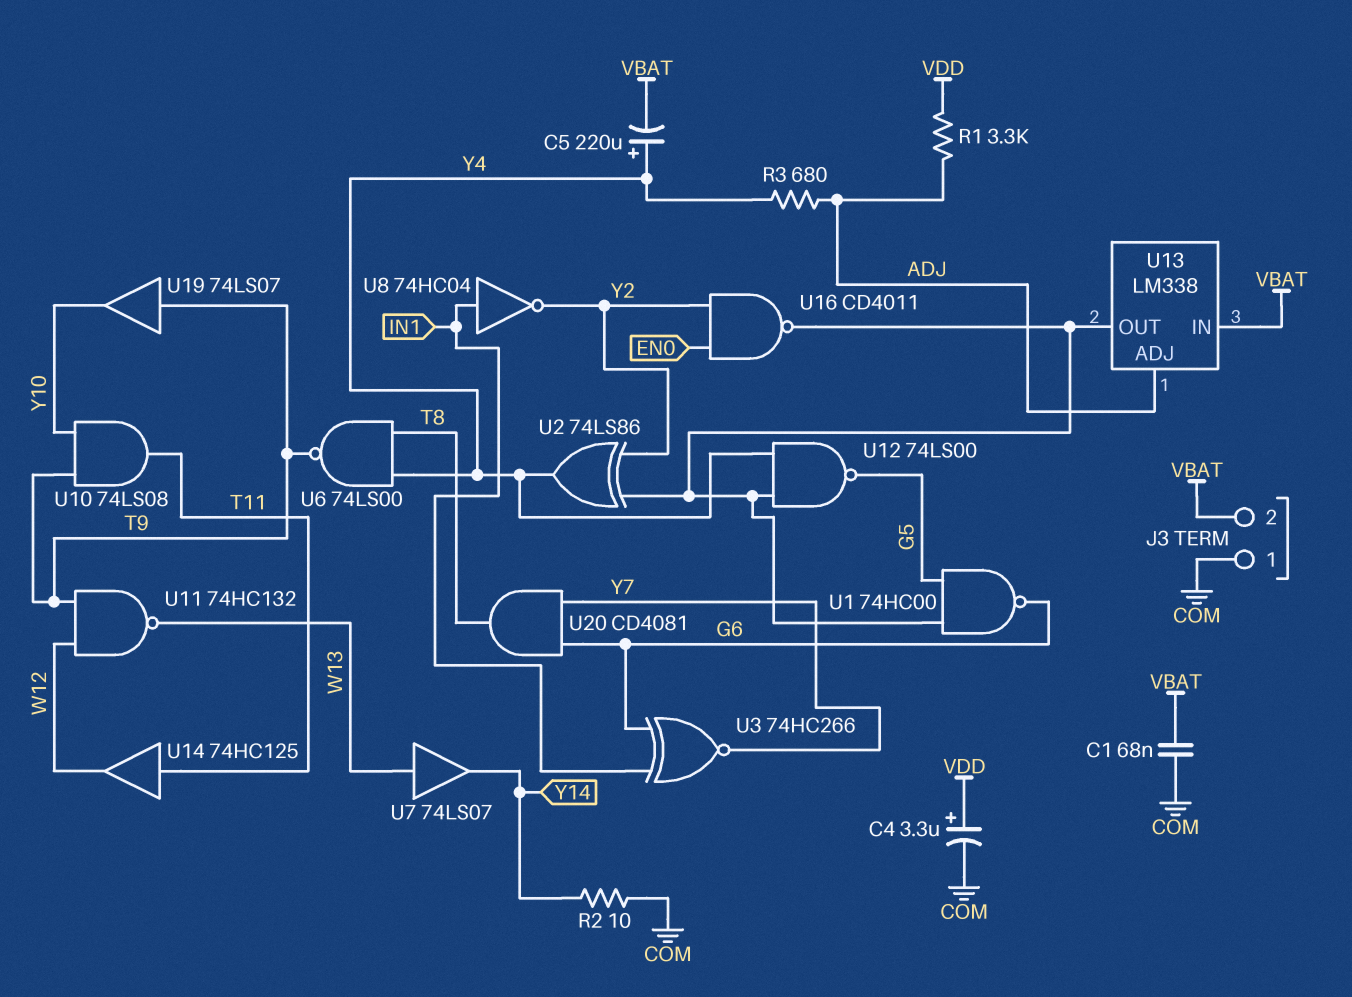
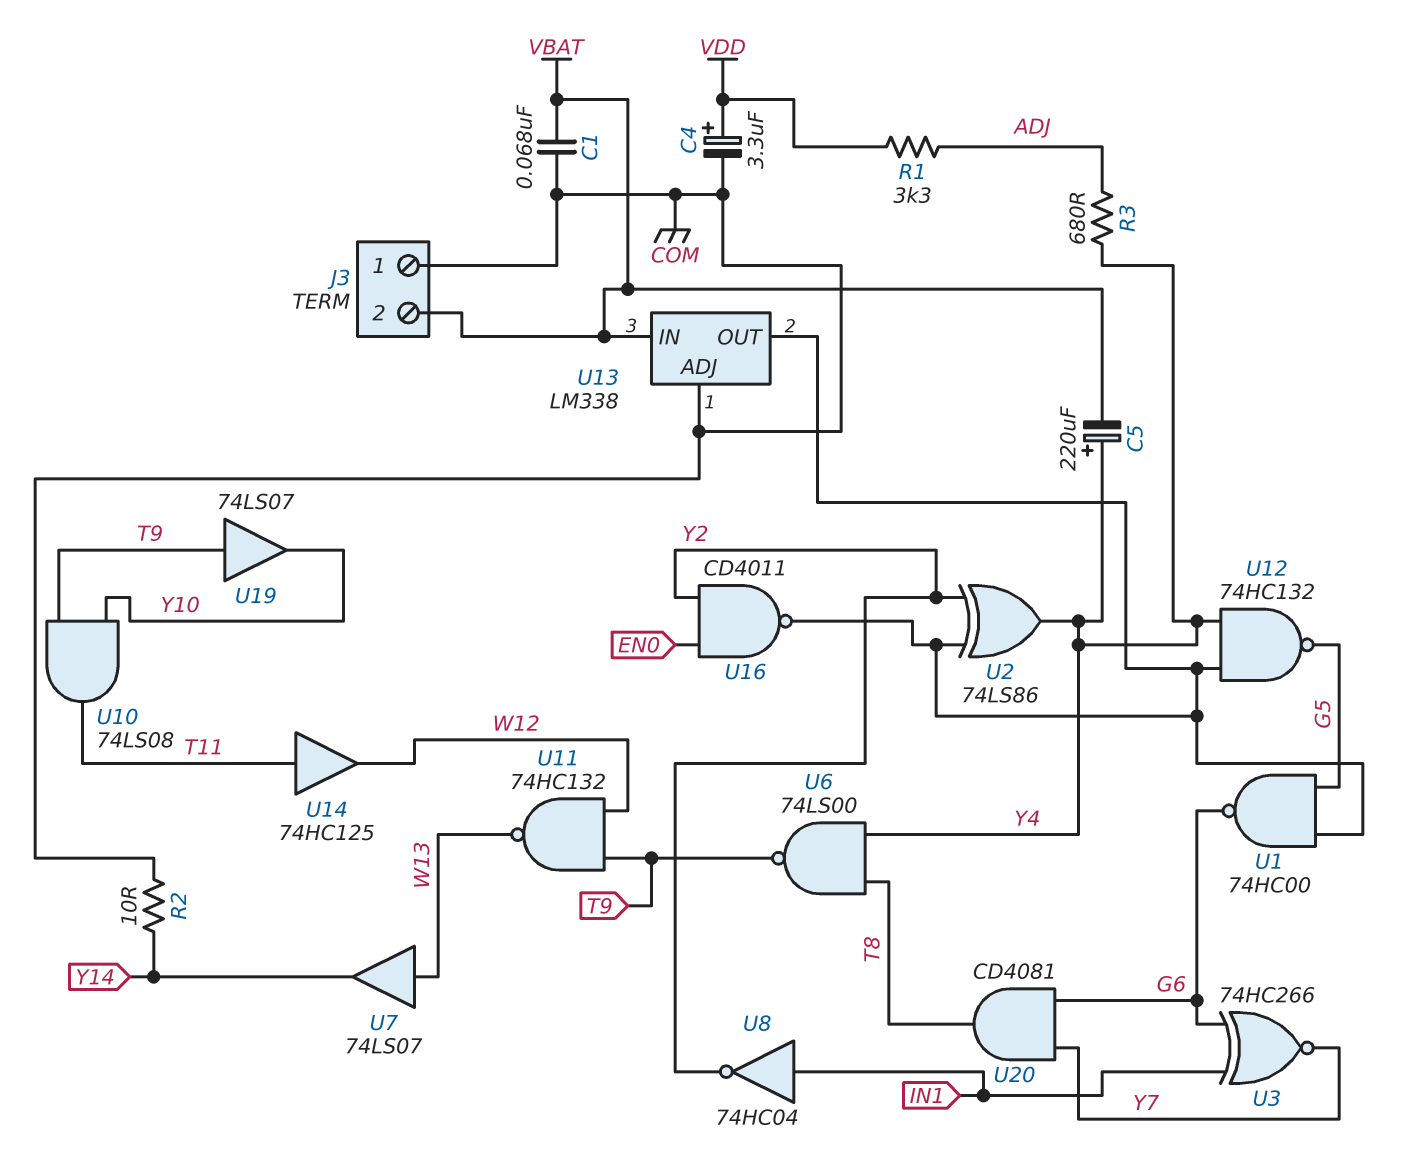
U12: NAND 74LS00 (in U13/OUT, in Y4, out G5) -> NAND 74HC132 (in U13/OUT, in Y4, out G5)
U13 pin ADJ: ADJ -> COM

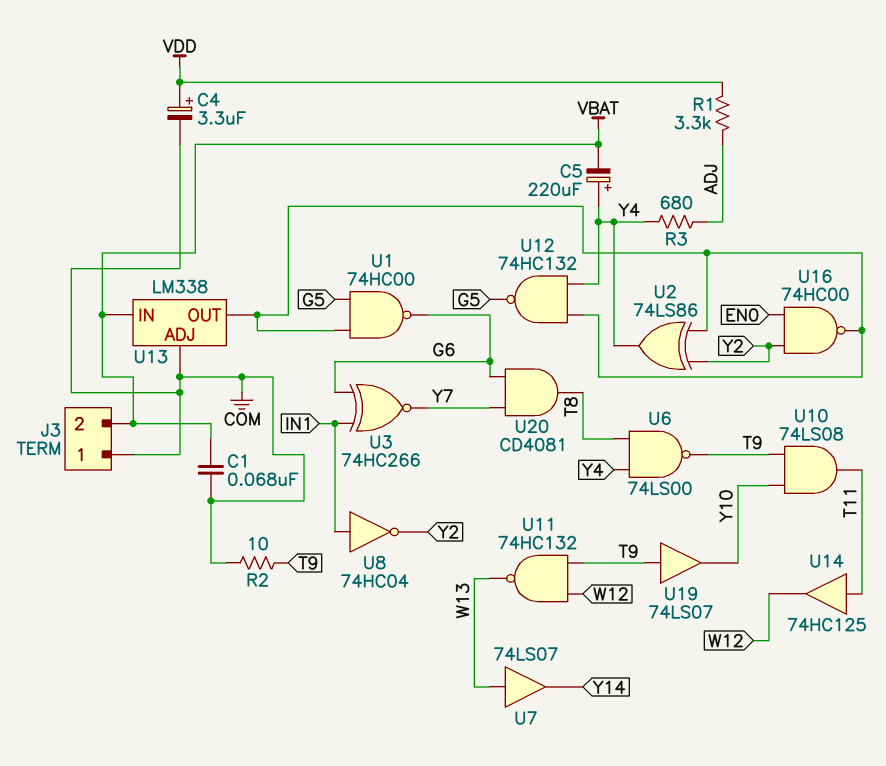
R2: 10 (COM, Y14) -> 10 (COM, T9)
U16: NAND CD4011 (in EN0, in Y2, out U13/OUT) -> NAND 74HC00 (in EN0, in Y2, out U13/OUT)

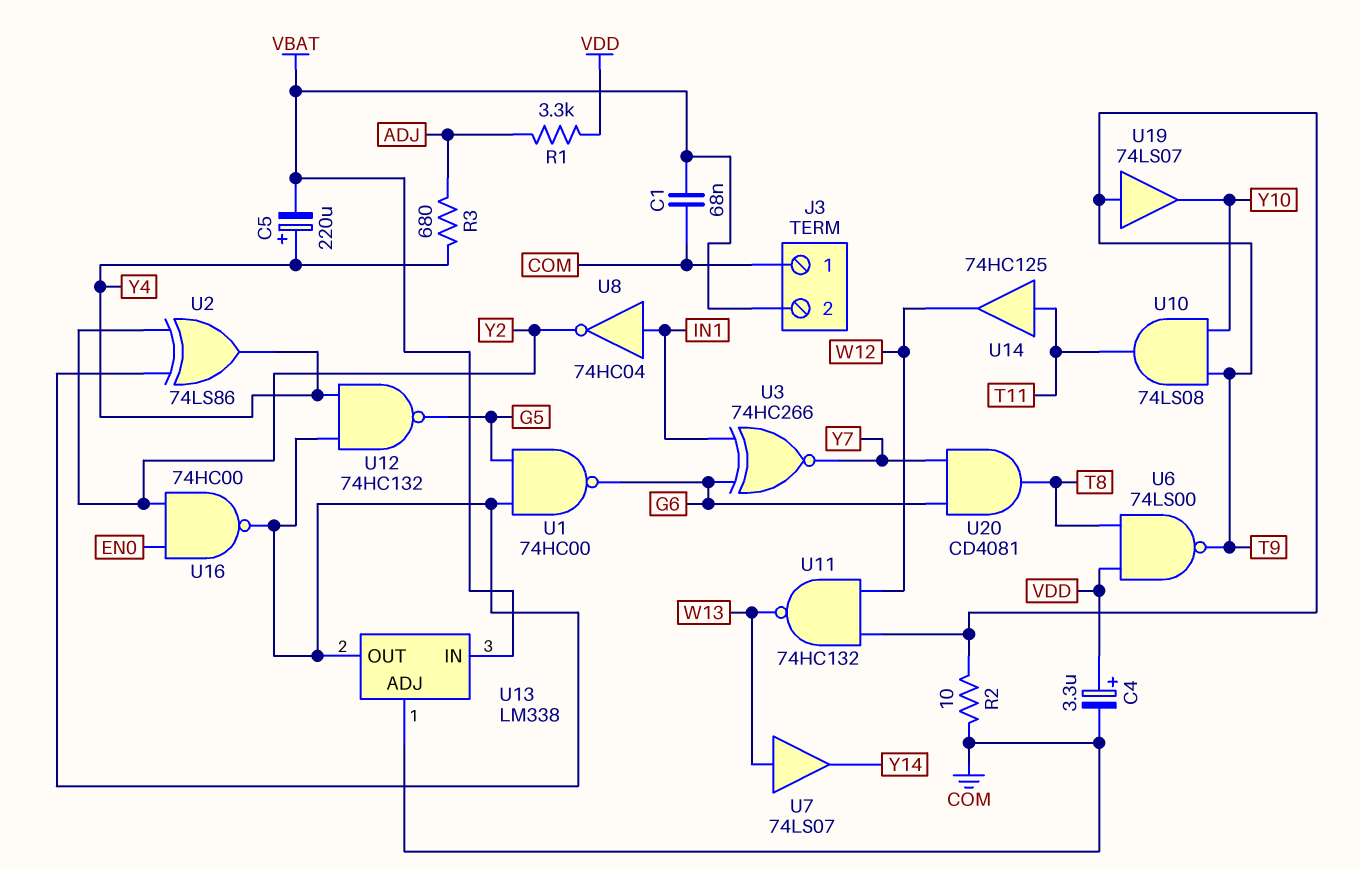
U6: NAND 74LS00 (in T8, in Y4, out T9) -> NAND 74LS00 (in T8, in VDD, out T9)

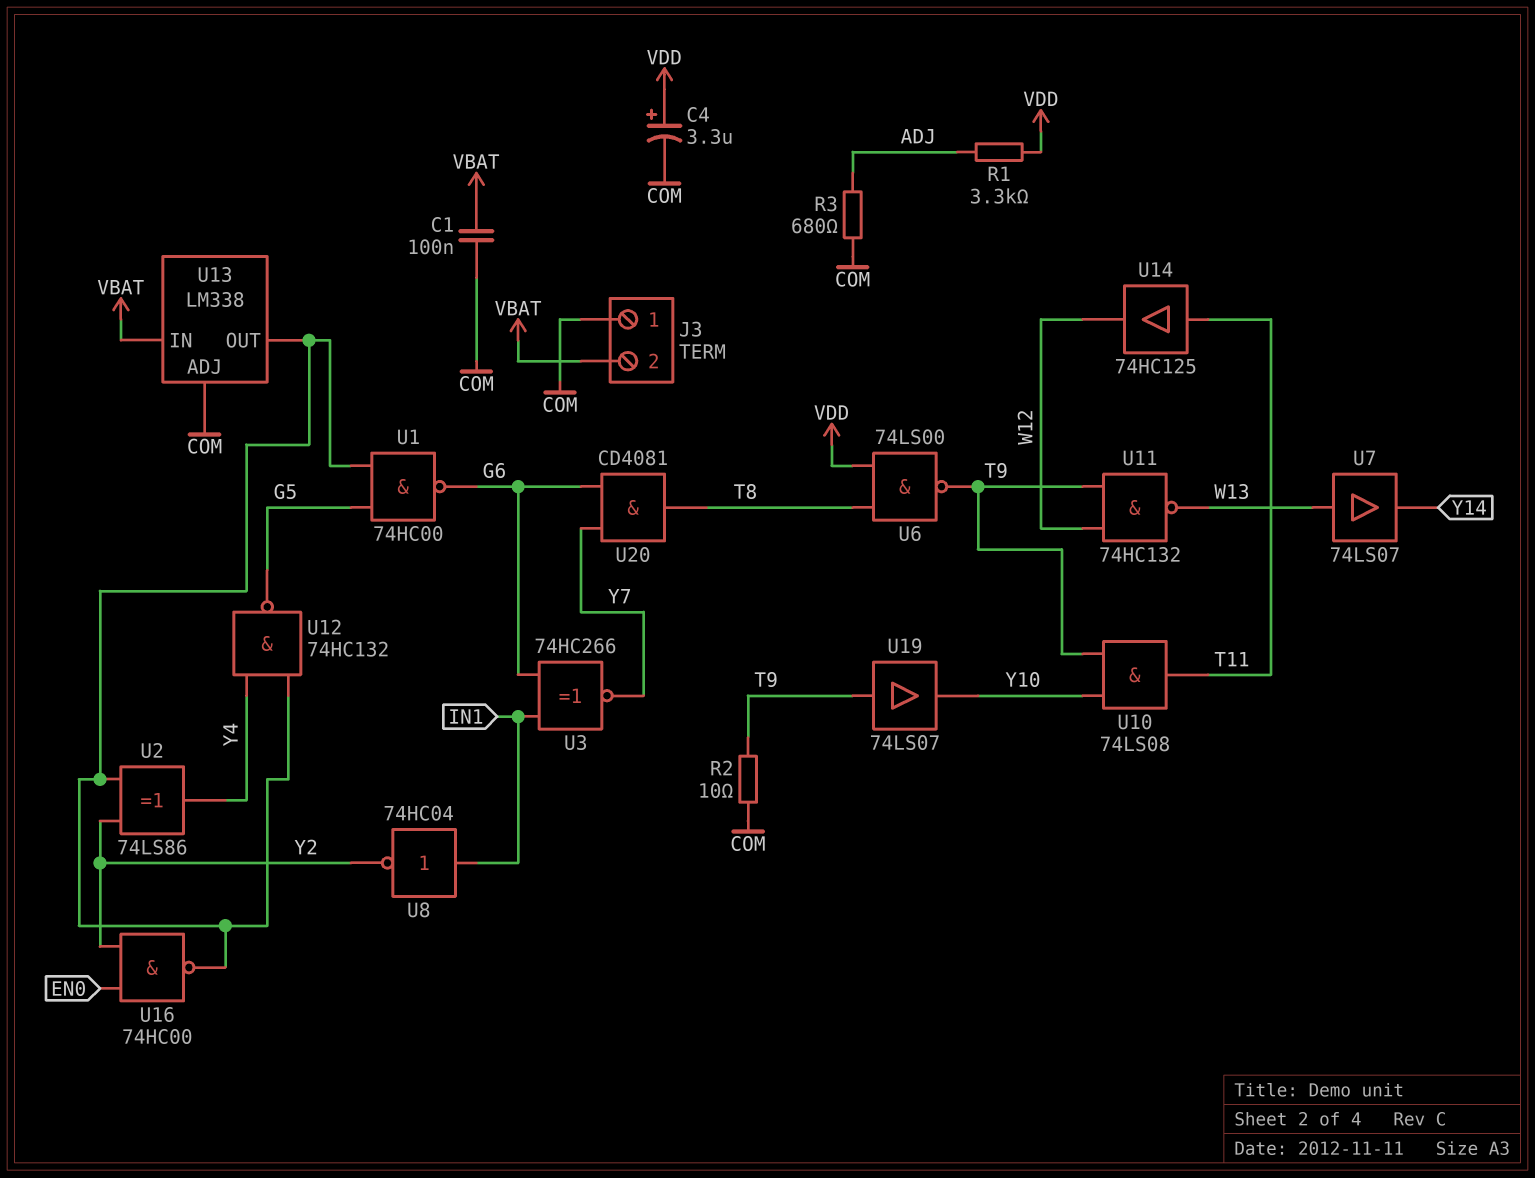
C1: 68nF (COM, VBAT) -> 100nF (COM, VBAT)
C5: 220uF (plus Y4, minus VBAT) -> none
R3: 680 (ADJ, Y4) -> 680 (ADJ, COM)

